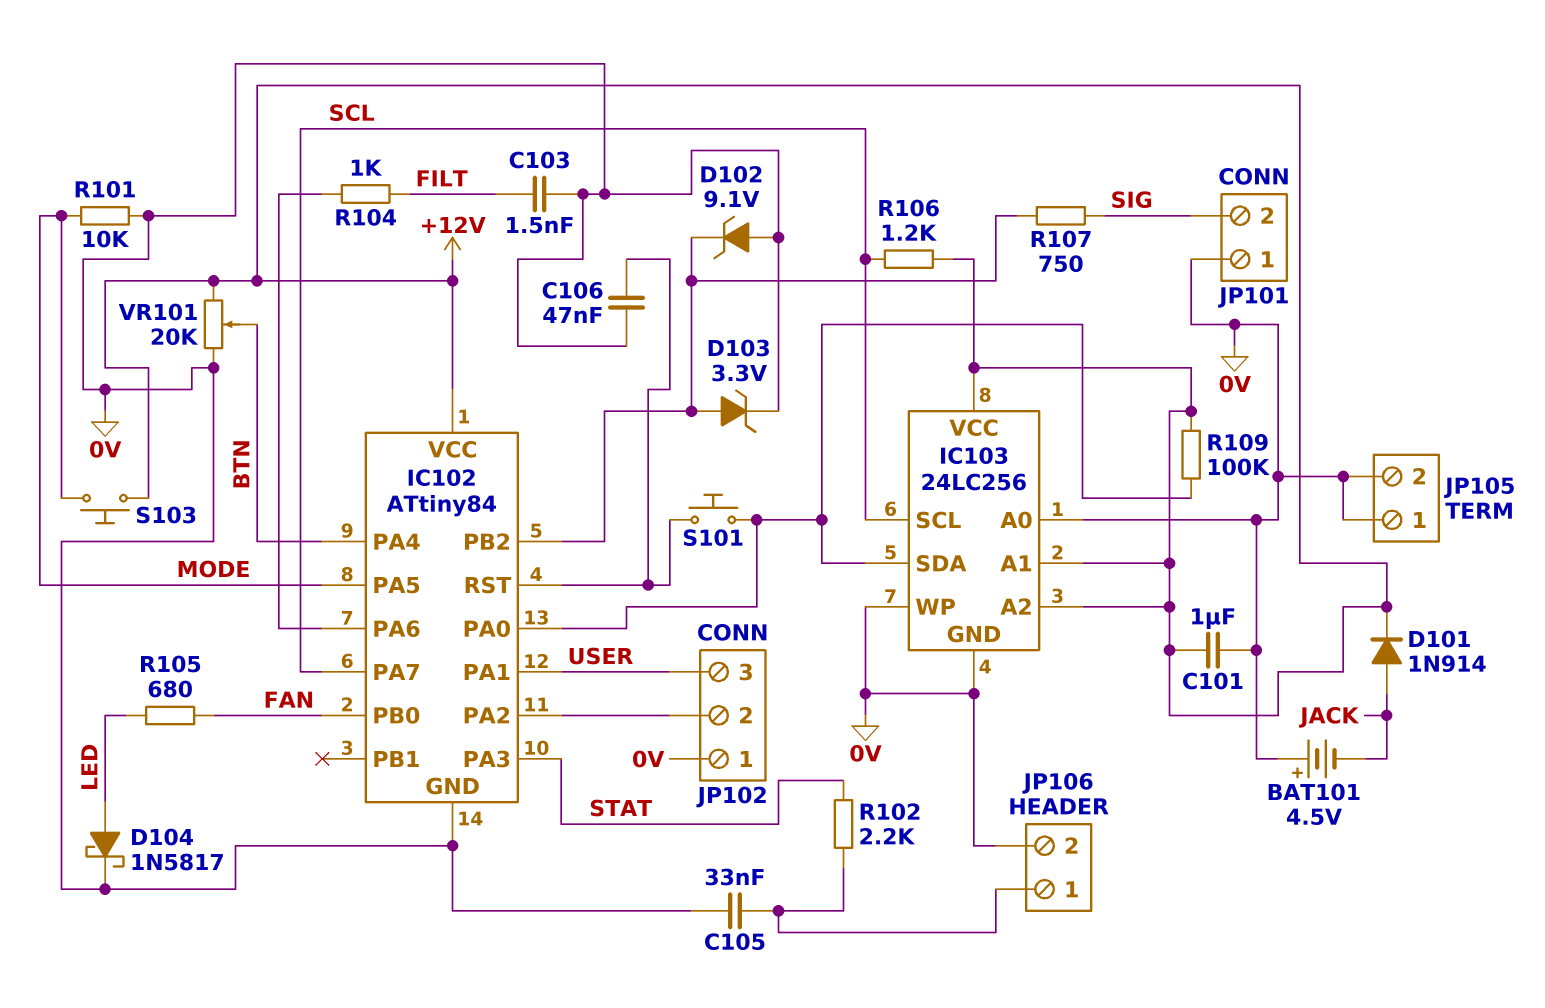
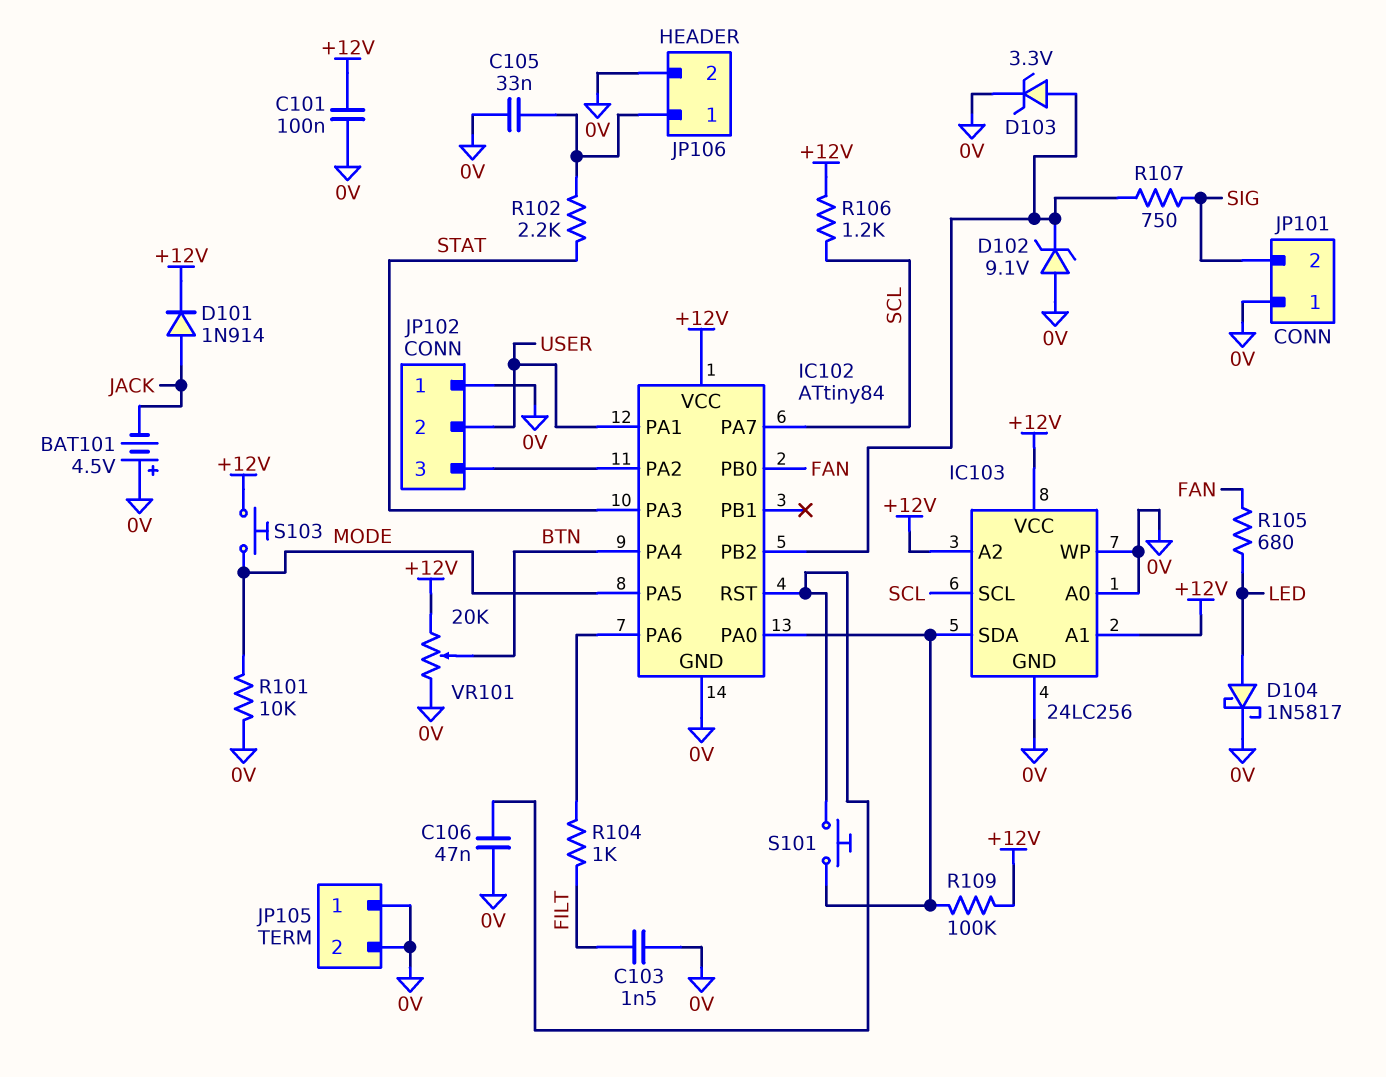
C101: 1uF (+12V, 0V) -> 100nF (+12V, 0V)
JP102 pin 2: IC102/PA2 -> USER
JP102 pin 3: USER -> IC102/PA2

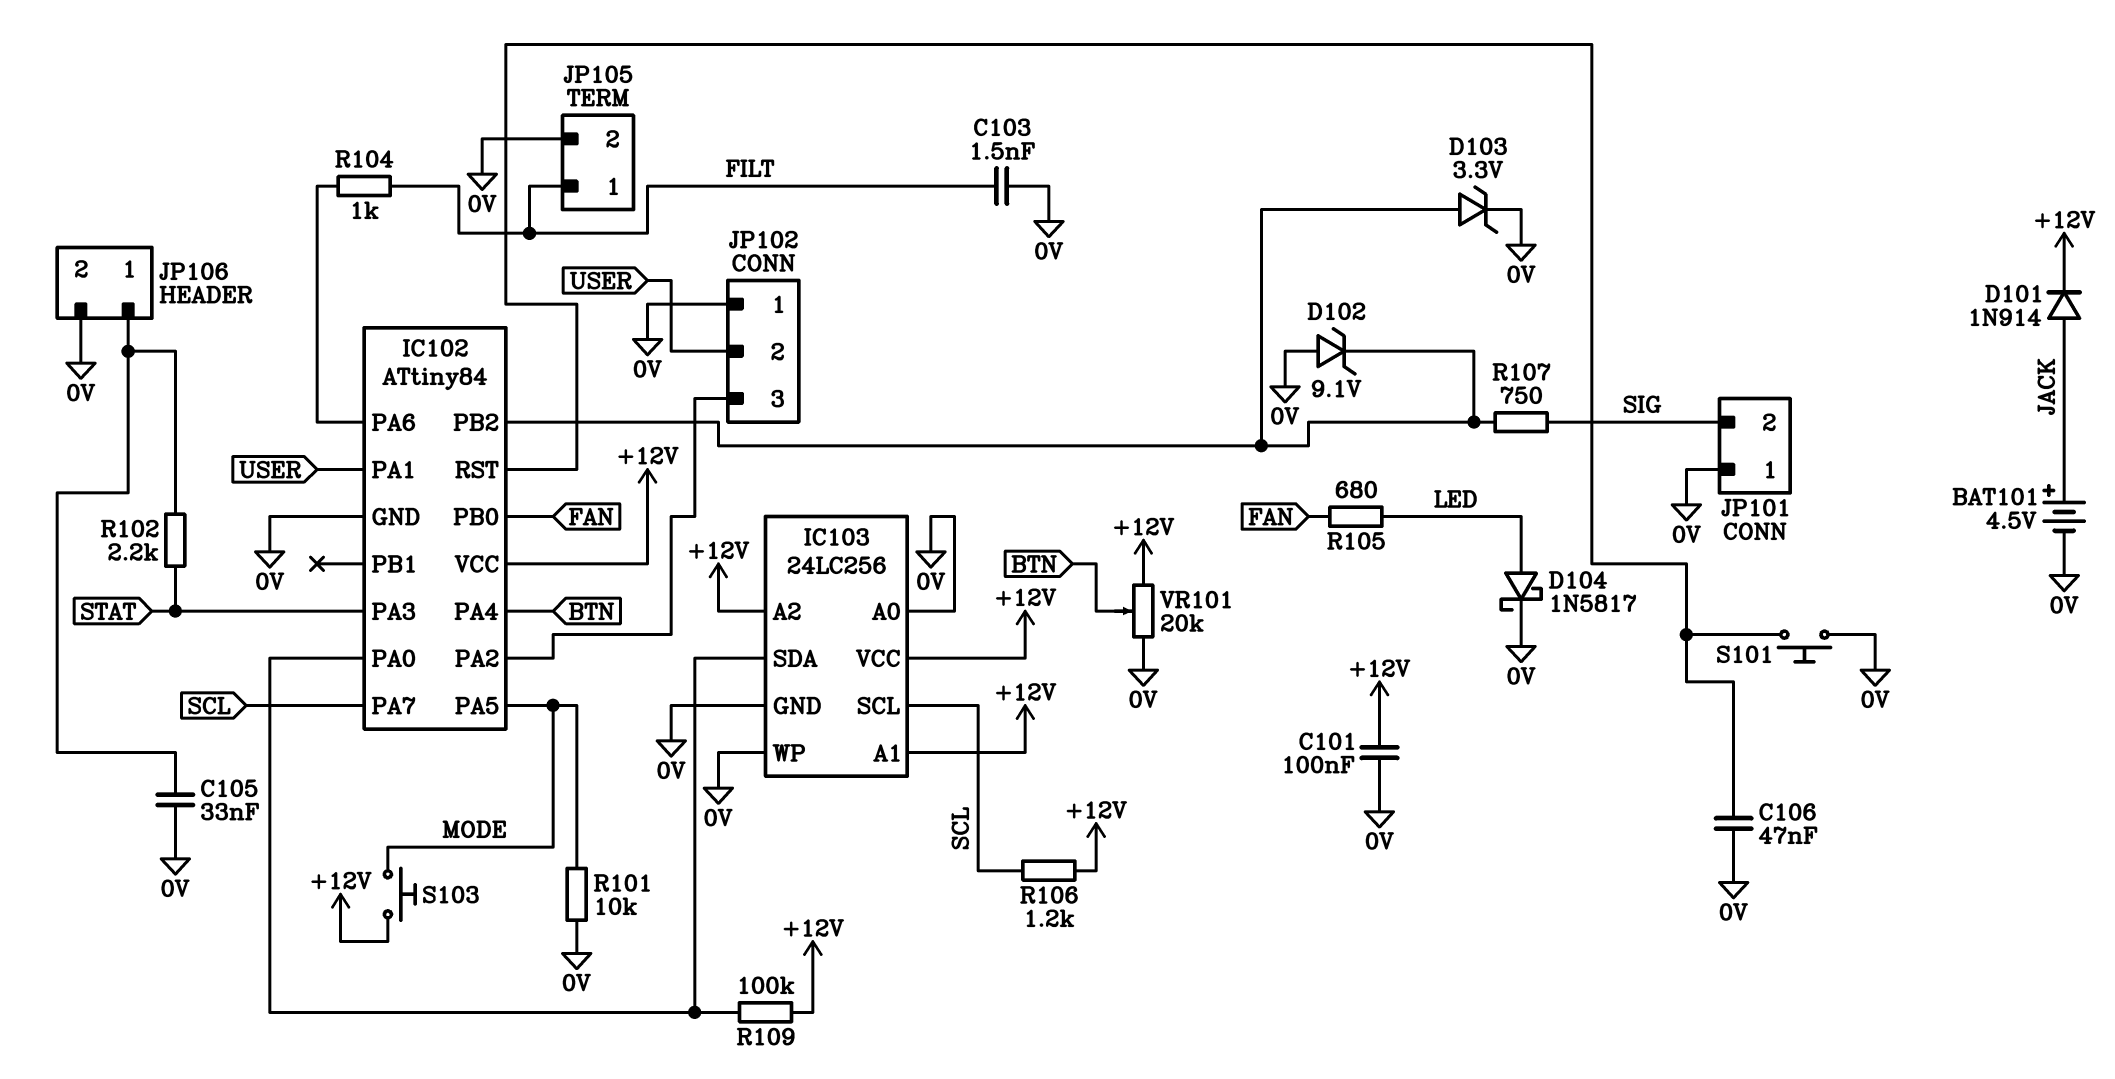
BAT101: 4.5V (plus 0V, minus JACK) -> 4.5V (plus JACK, minus 0V)
JP105 pin 1: 0V -> FILT
S101: button (IC102/PA0, IC102/RST) -> button (0V, IC102/RST)

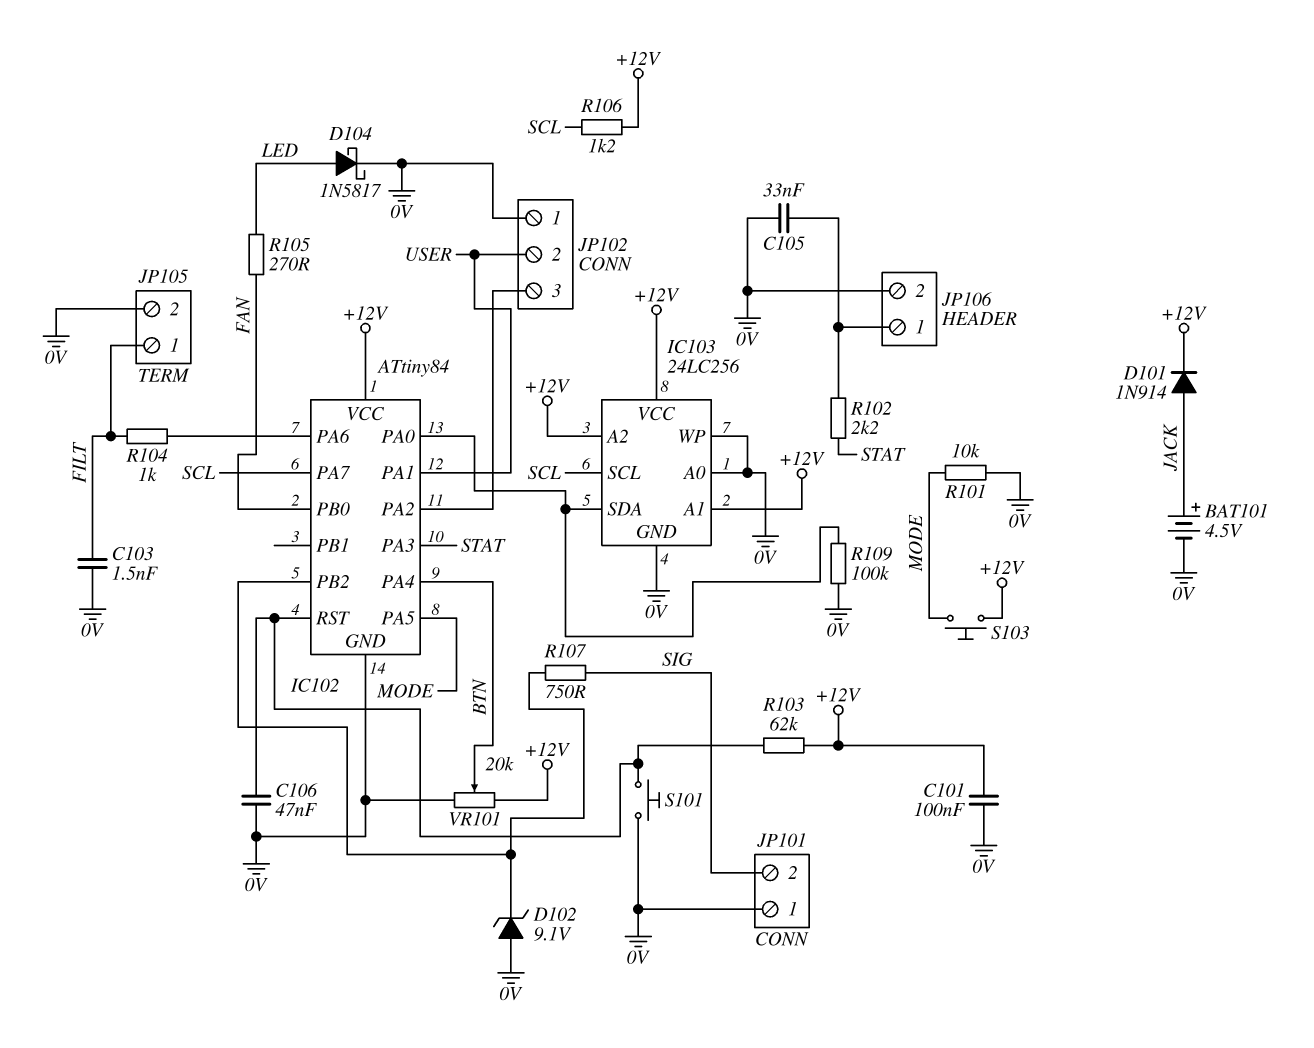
D103: zener 3.3V (A IC102/PB2, K 0V) -> none
R103: none -> 62k (+12V, IC102/RST)
R105: 680 (FAN, LED) -> 270 (FAN, LED)
R109: 100k (+12V, IC102/PA0) -> 100k (0V, IC102/PA0)

